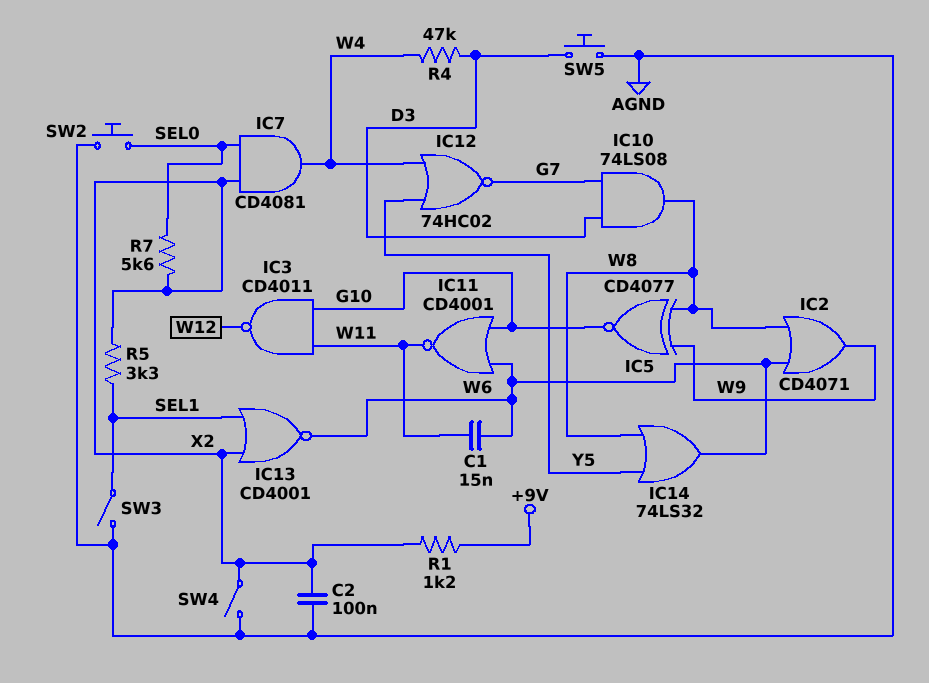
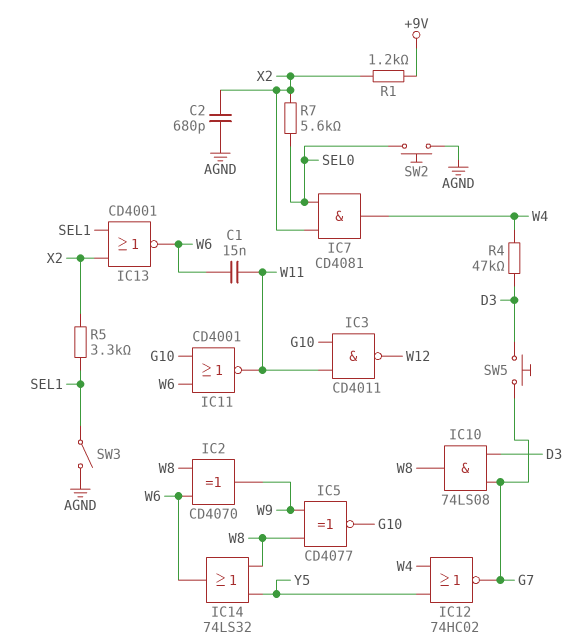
C2: 100nF (AGND, X2) -> 680pF (AGND, X2)
IC2: OR CD4071 (in W6, in W8, out W9) -> XOR CD4070 (in W6, in W8, out W9)
SW4: switch (AGND, X2) -> none
SW5: button (AGND, D3) -> button (D3, G7)

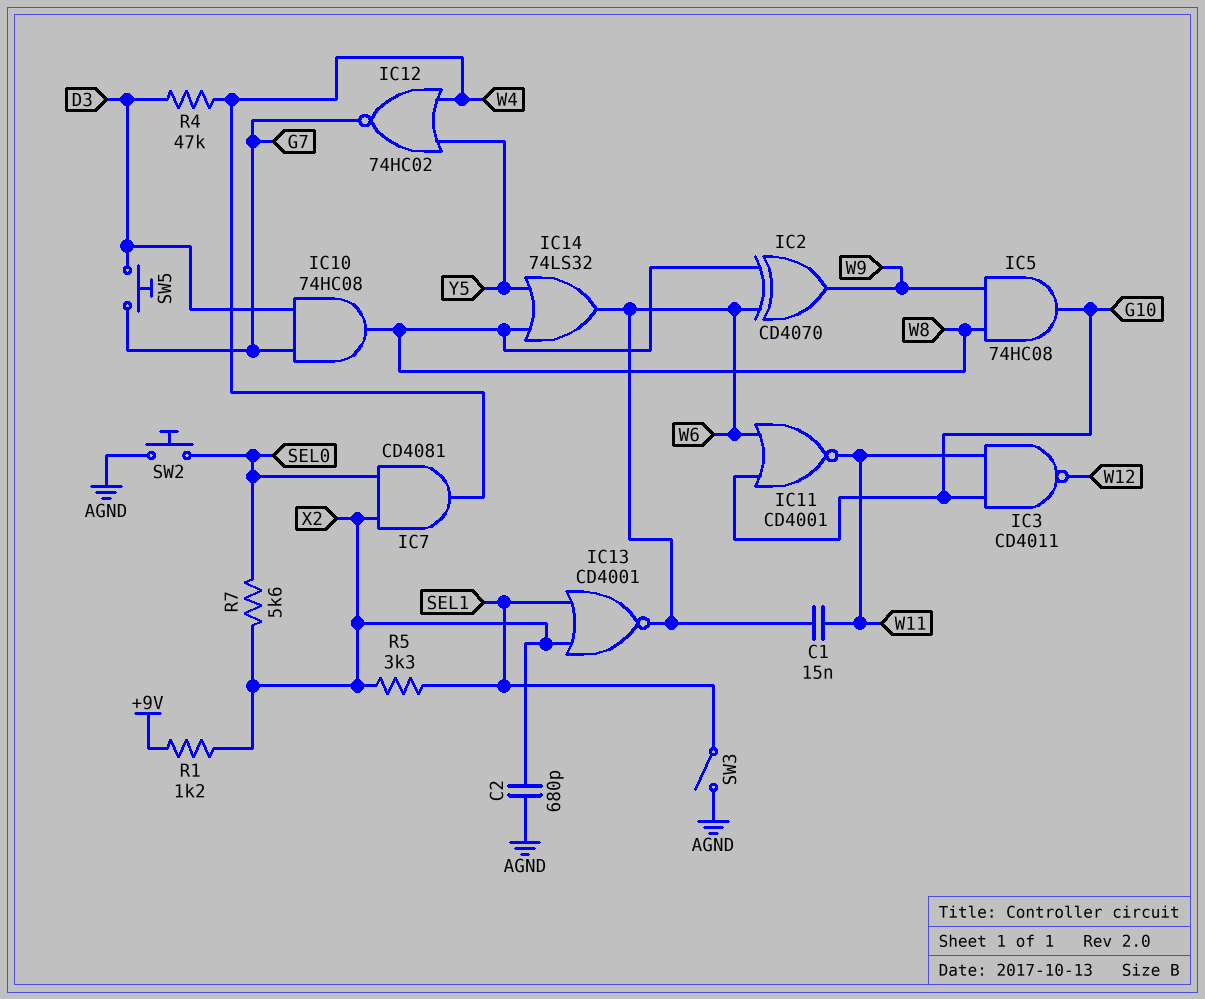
IC5: XNOR CD4077 (in W8, in W9, out G10) -> AND 74HC08 (in W8, in W9, out G10)
IC10: AND 74LS08 (in D3, in G7, out W8) -> AND 74HC08 (in D3, in G7, out W8)

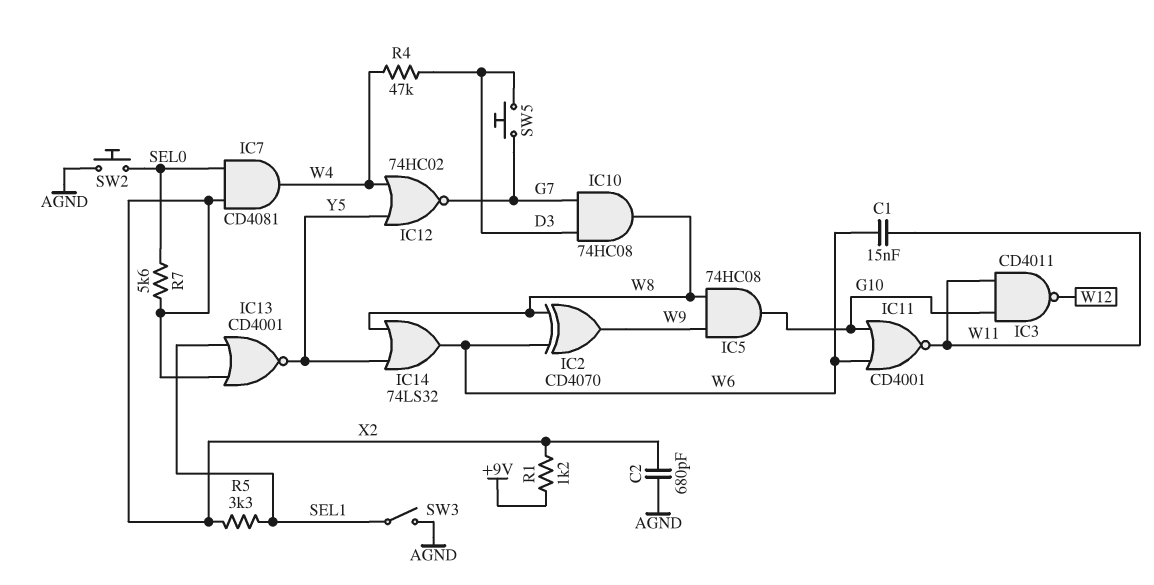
IC13: NOR CD4001 (in SEL1, in X2, out W6) -> NOR CD4001 (in SEL1, in X2, out Y5)

